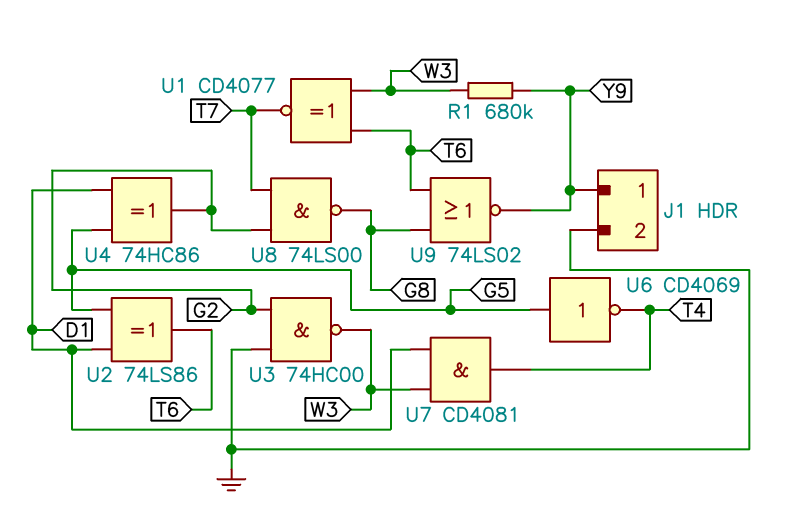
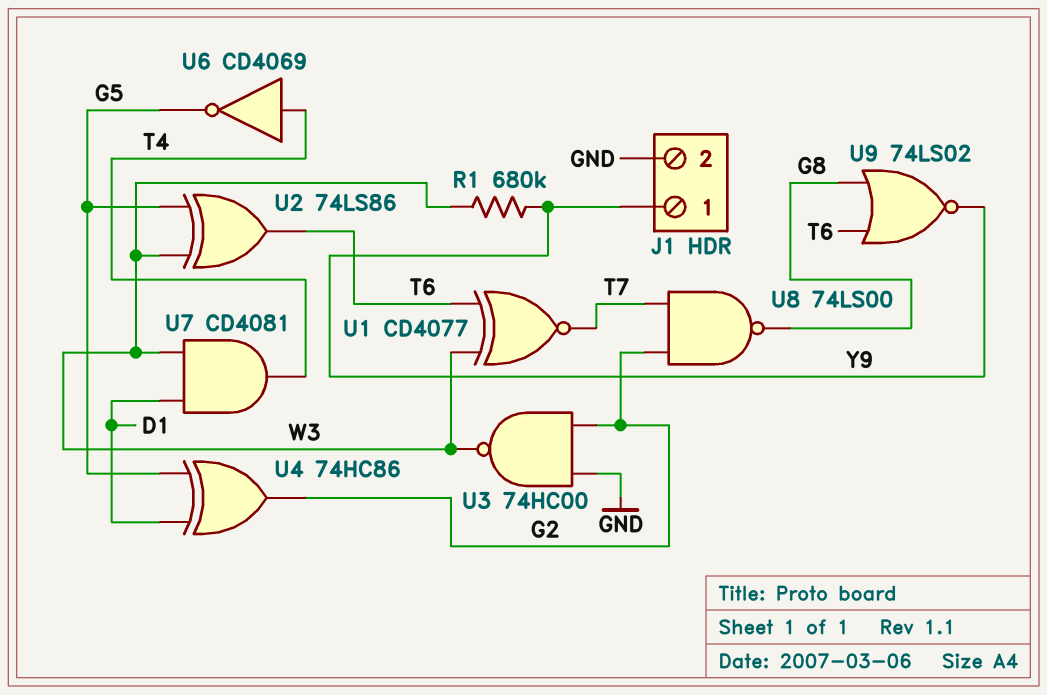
U2: XOR 74LS86 (in D1, in G5, out T6) -> XOR 74LS86 (in G5, in W3, out T6)
U6: NOT CD4069 (in G5, out T4) -> NOT CD4069 (in T4, out G5)

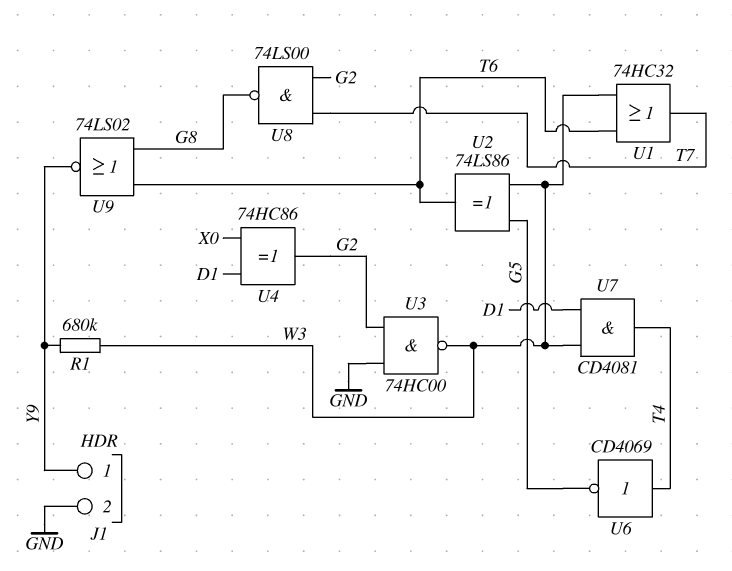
U1: XNOR CD4077 (in T6, in W3, out T7) -> OR 74HC32 (in T6, in W3, out T7)
U4: XOR 74HC86 (in D1, in G5, out G2) -> XOR 74HC86 (in D1, in X0, out G2)

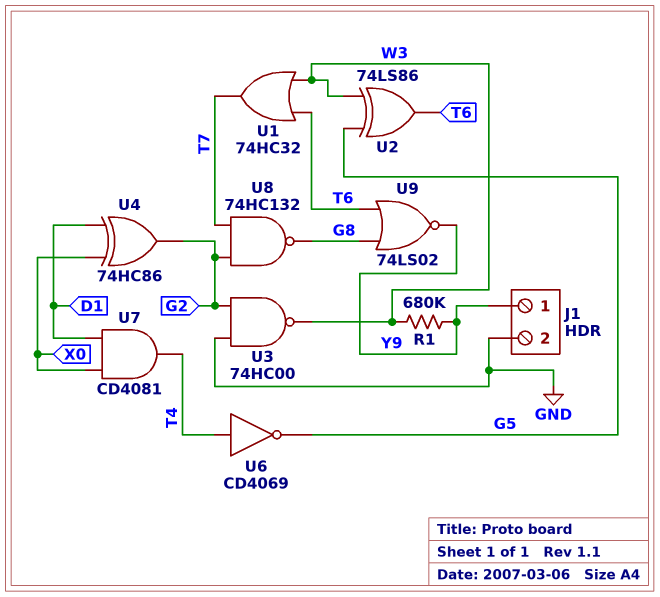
U7: AND CD4081 (in D1, in W3, out T4) -> AND CD4081 (in D1, in X0, out T4)
U8: NAND 74LS00 (in G2, in T7, out G8) -> NAND 74HC132 (in G2, in T7, out G8)

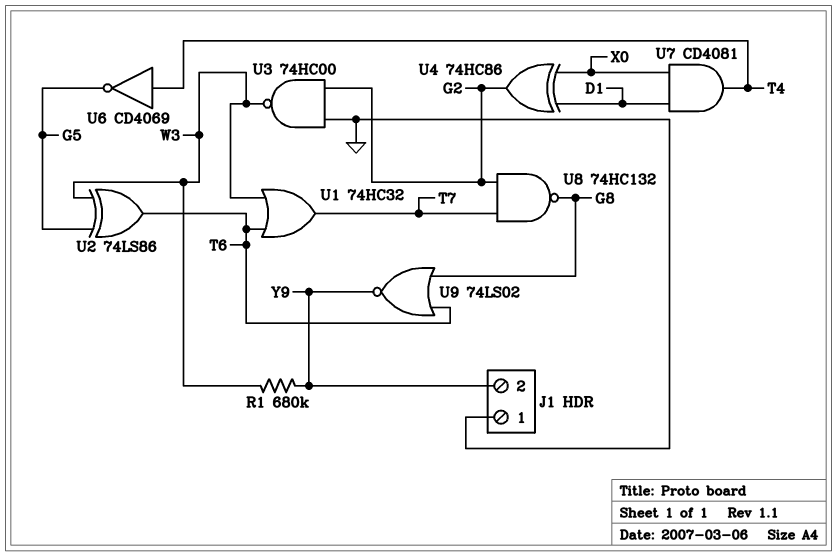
J1 pin 1: Y9 -> GND
J1 pin 2: GND -> Y9

